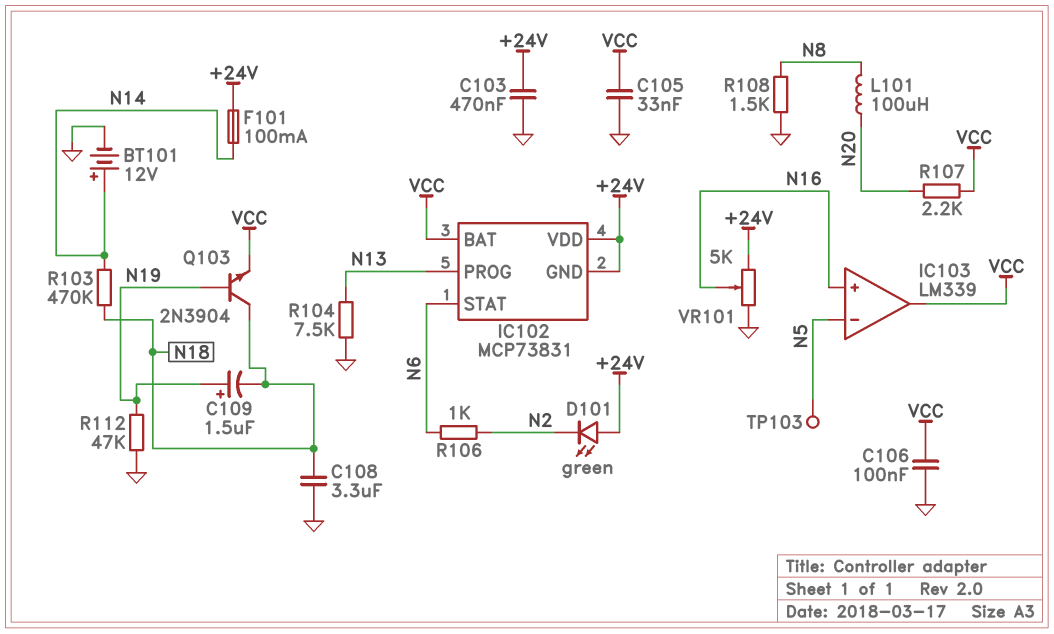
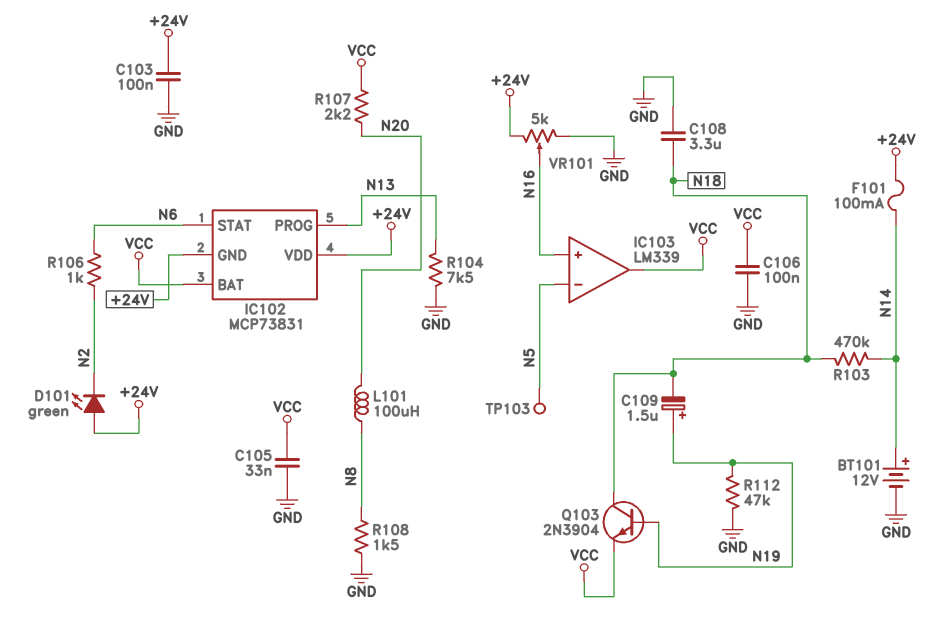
C103: 470nF (+24V, GND) -> 100nF (+24V, GND)

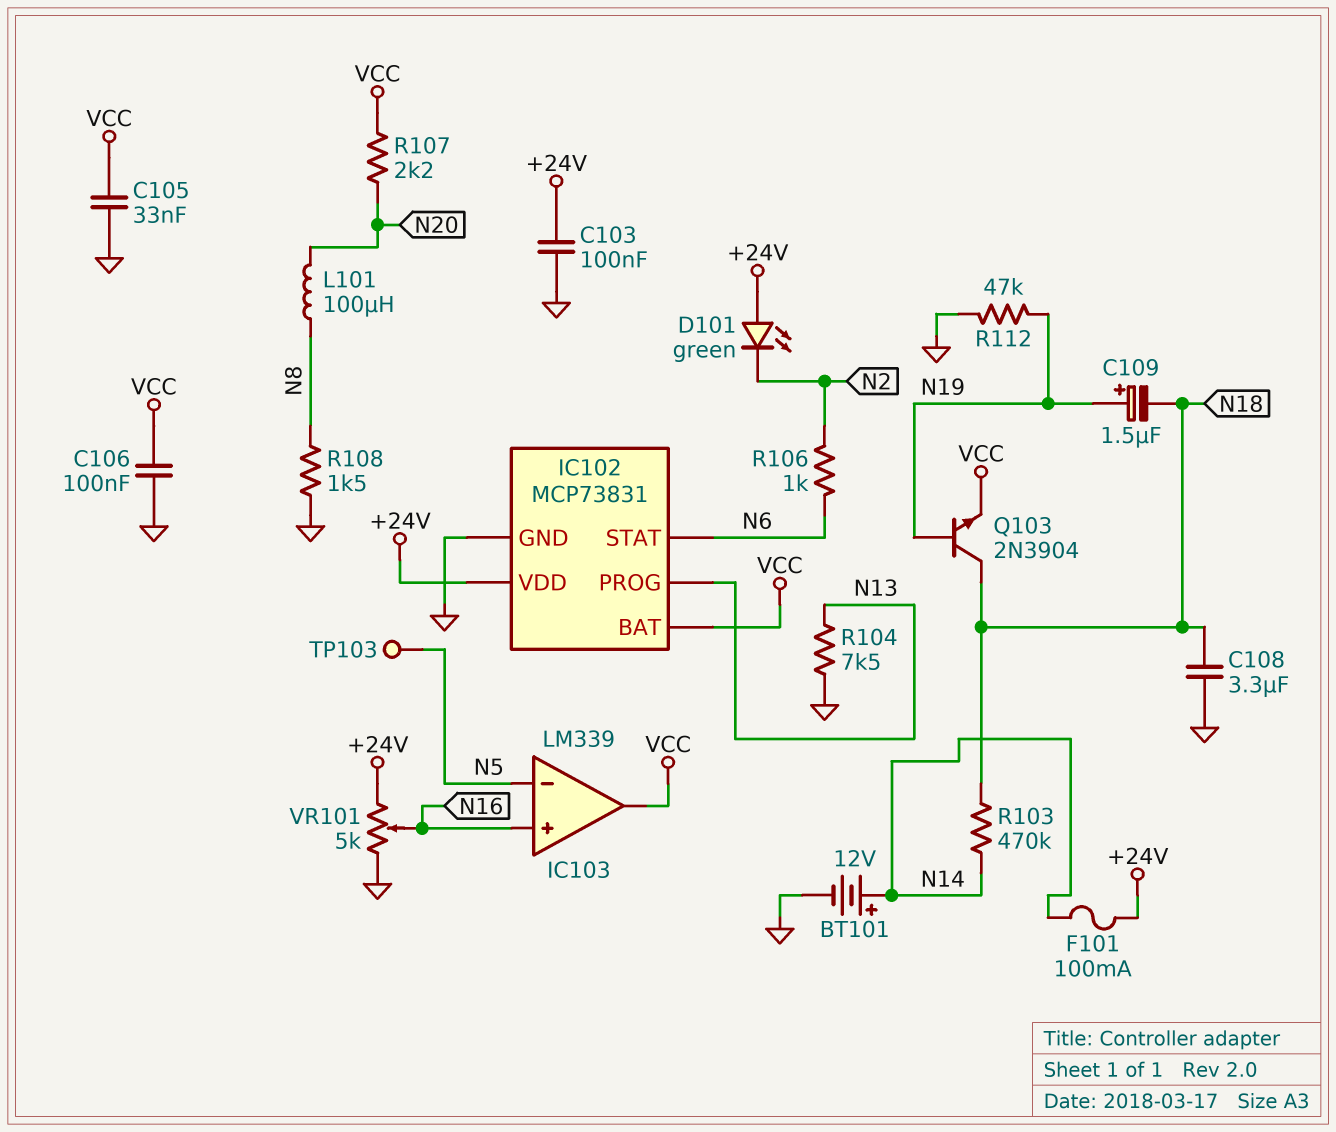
IC102 pin GND: +24V -> GND

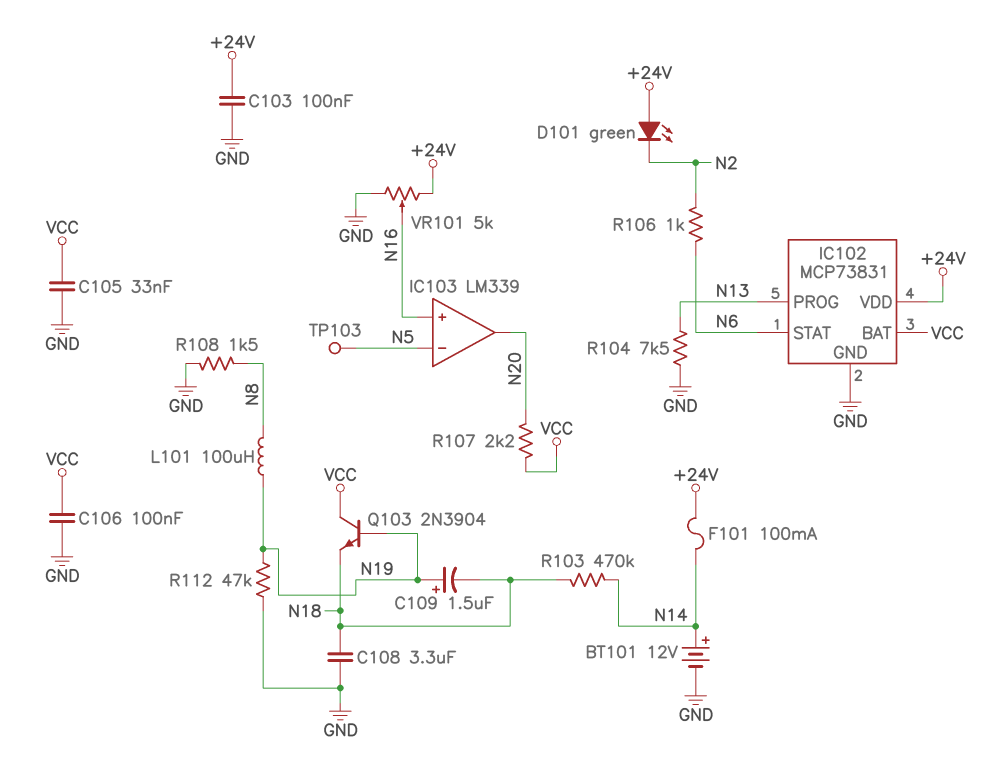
IC103 pin out: VCC -> N20
L101: 100uH (N8, N20) -> 100uH (N8, N19)
Q103: NPN 2N3904 (B N19, C N18, E VCC) -> NPN 2N3904 (B N19, C VCC, E N18)

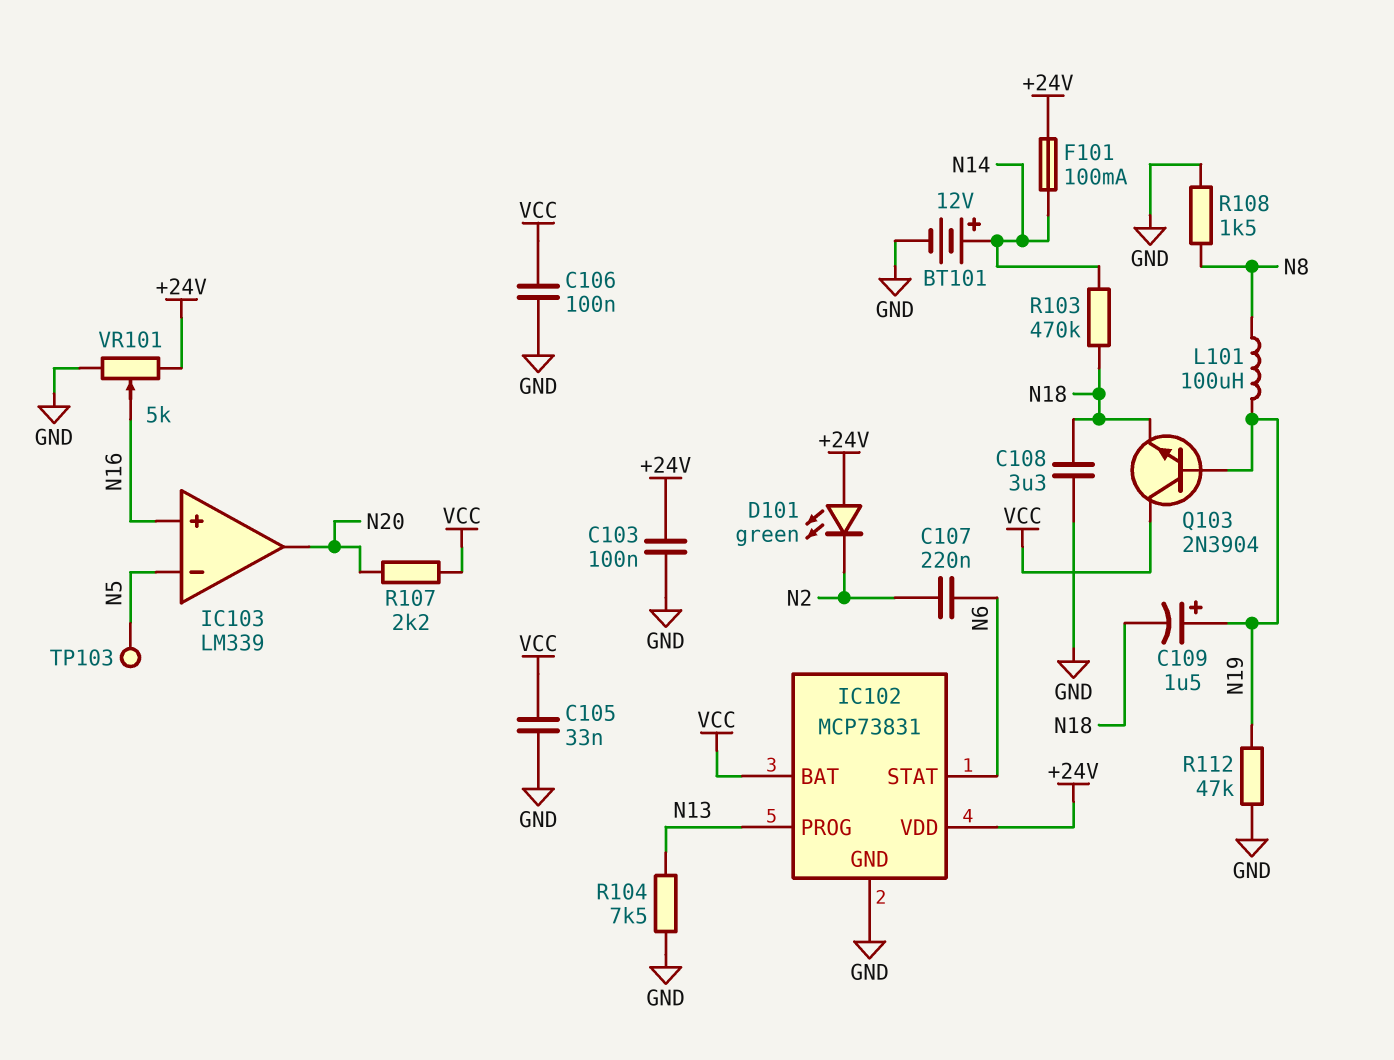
C107: none -> 220nF (N2, N6)
R106: 1k (N2, N6) -> none

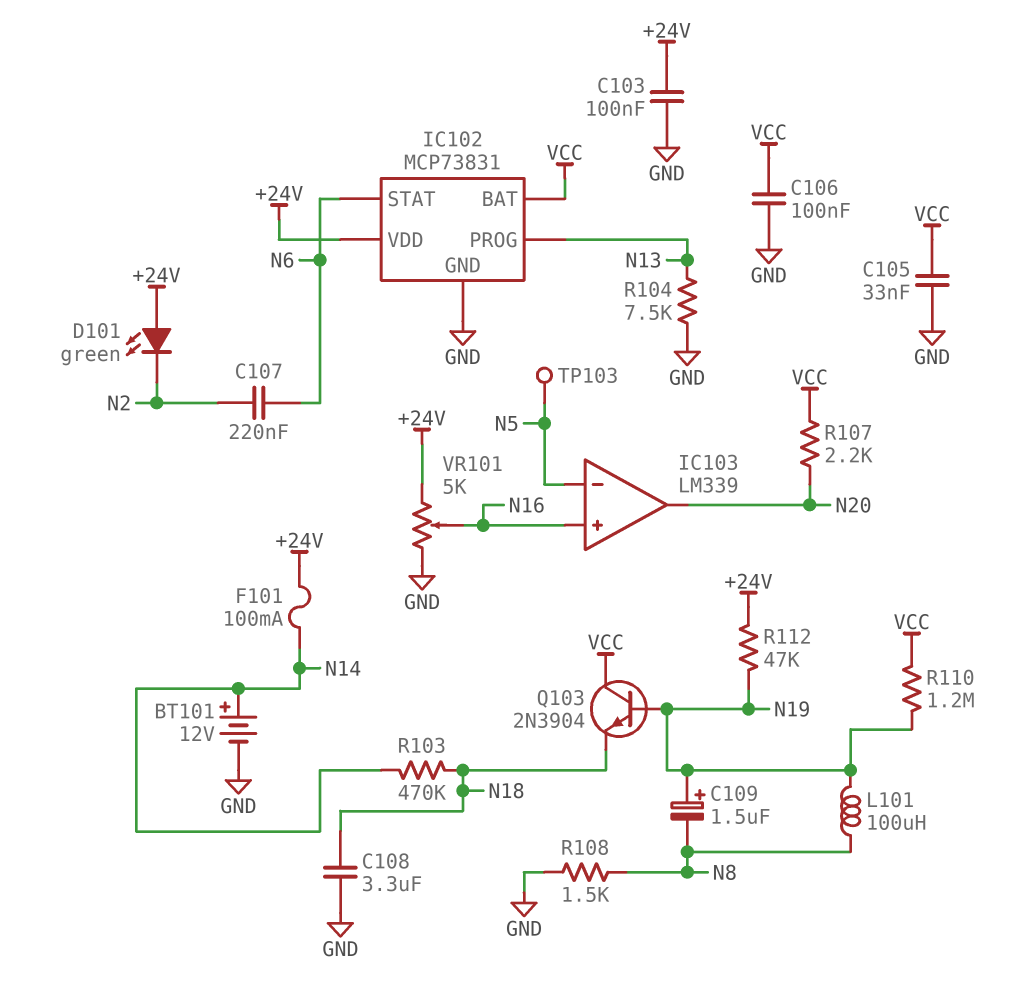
C109: 1.5uF (plus N19, minus N18) -> 1.5uF (plus N19, minus N8)
R110: none -> 1.2M (N19, VCC)
R112: 47k (GND, N19) -> 47k (+24V, N19)

